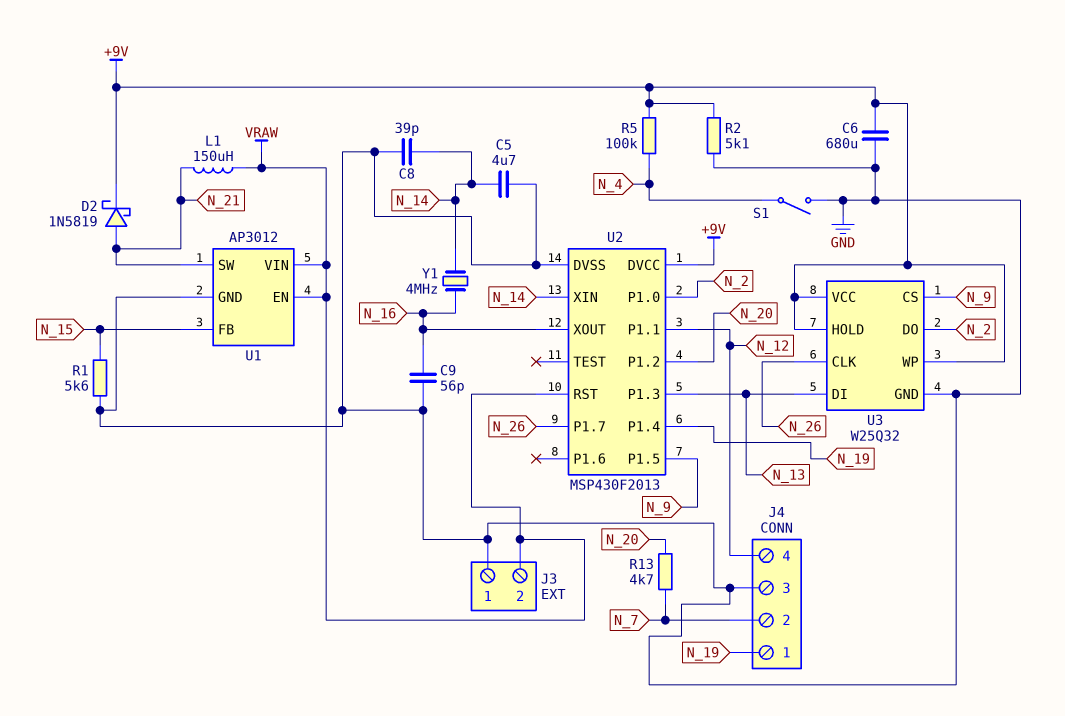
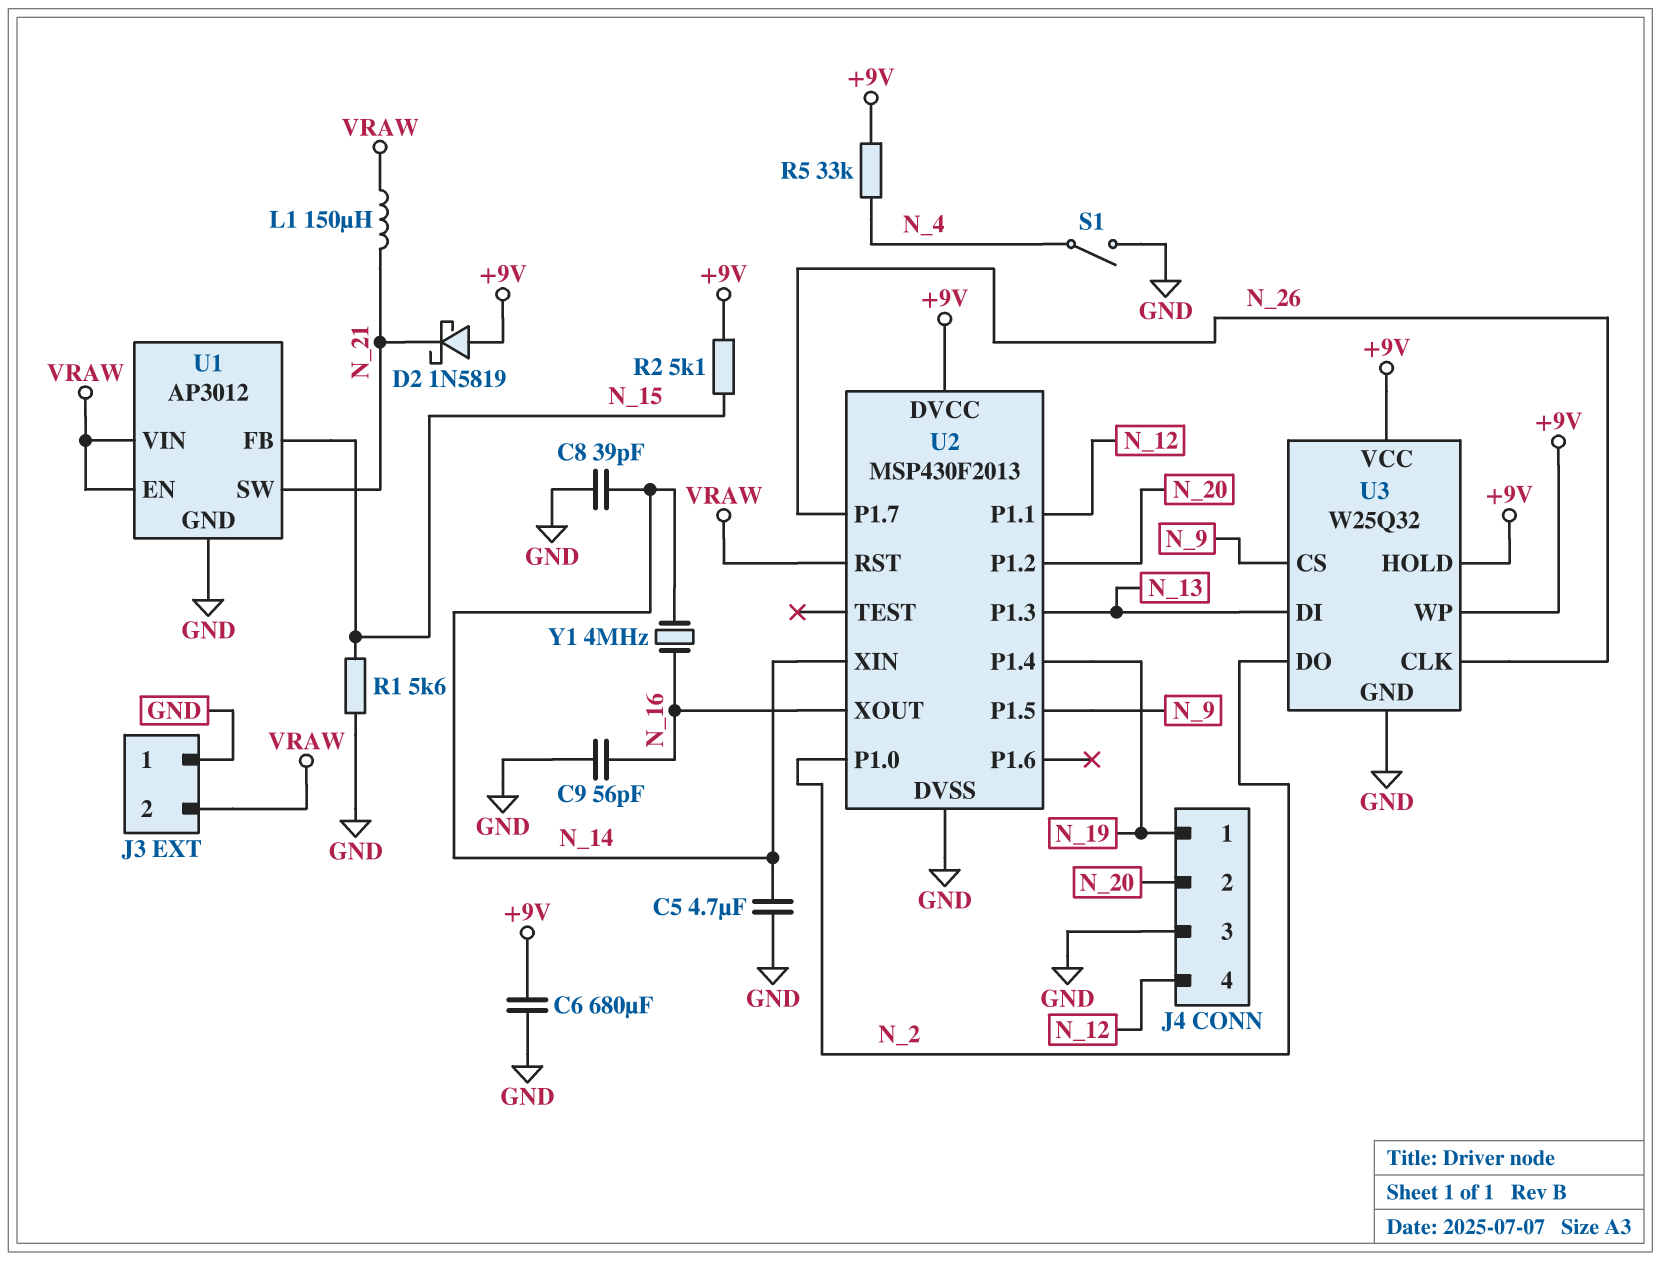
D2: schottky 1N5819 (A N_21, K +9V) -> schottky 1N5819 (A +9V, K N_21)
J4 pin 2: N_7 -> N_20
R2: 5.1k (+9V, GND) -> 5.1k (+9V, N_15)
R5: 100k (+9V, N_4) -> 33k (+9V, N_4)
R13: 4.7k (N_7, N_20) -> none

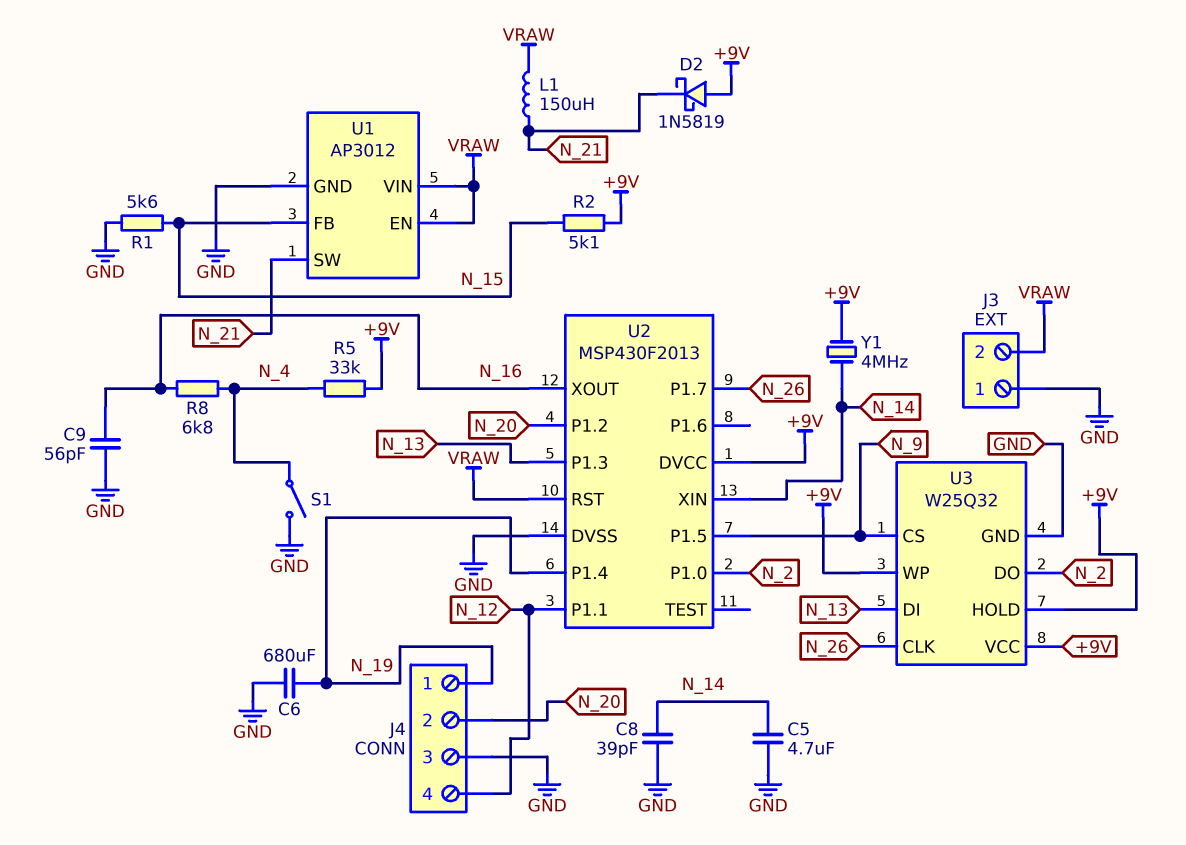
C6: 680uF (+9V, GND) -> 680uF (GND, N_19)
R8: none -> 6.8k (N_4, N_16)
Y1: 4MHz (N_14, N_16) -> 4MHz (+9V, N_14)

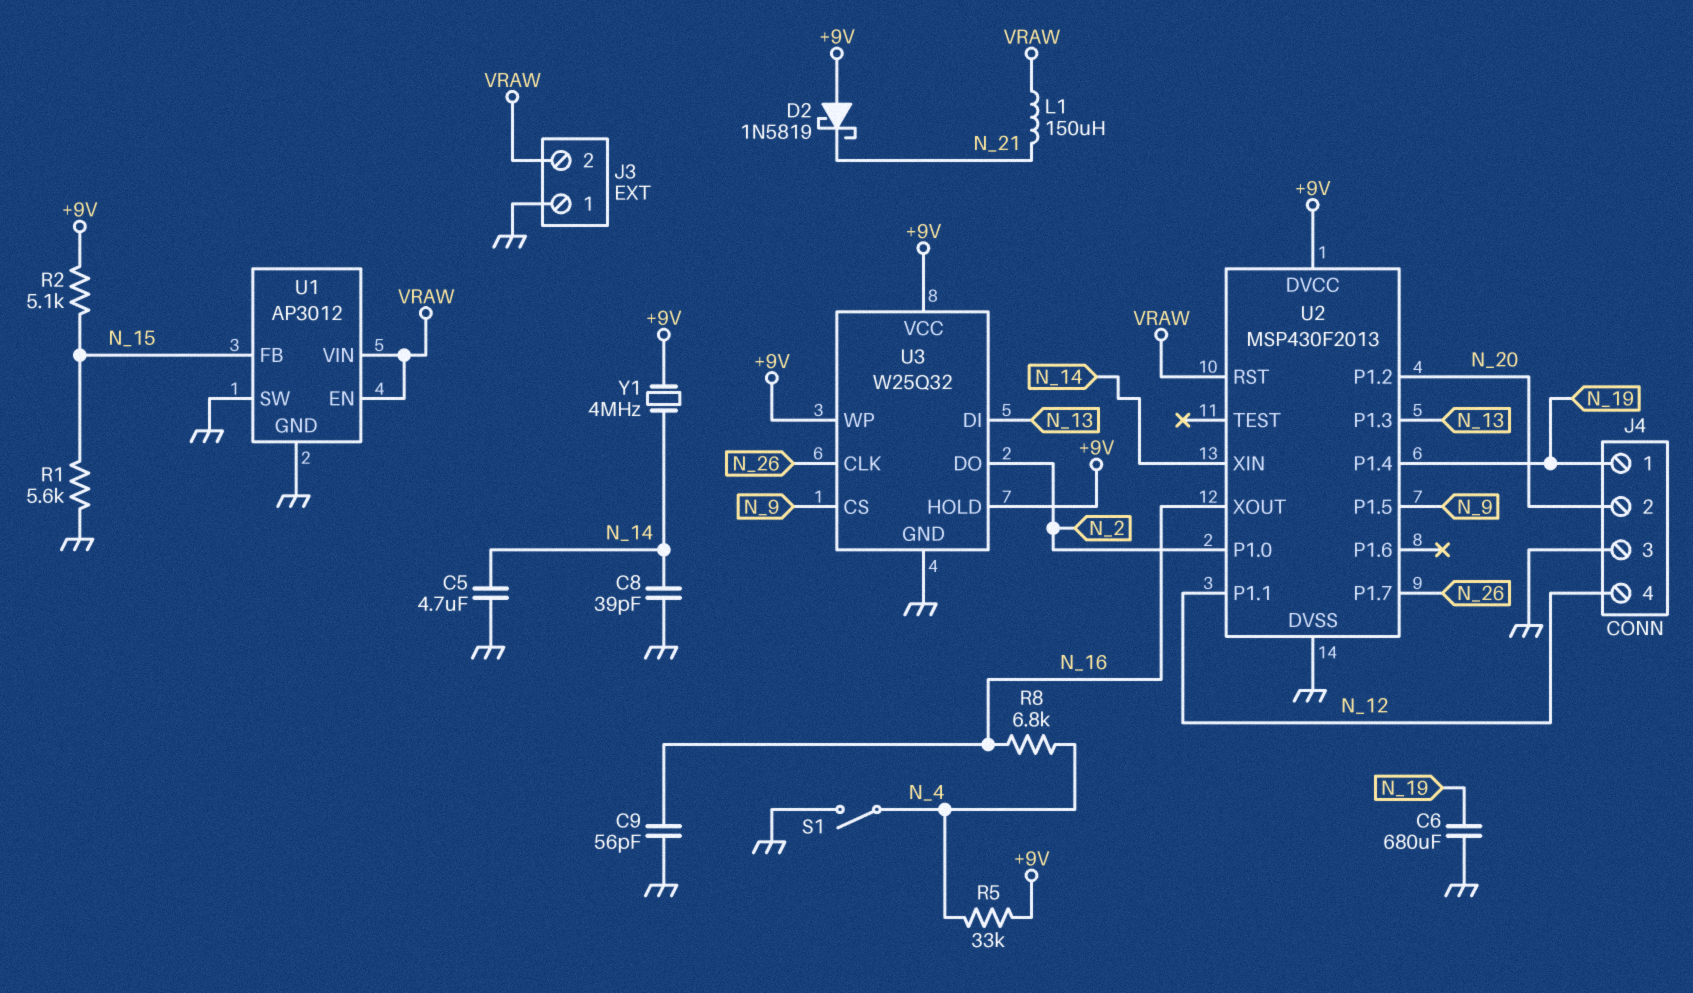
U1 pin SW: N_21 -> GND

